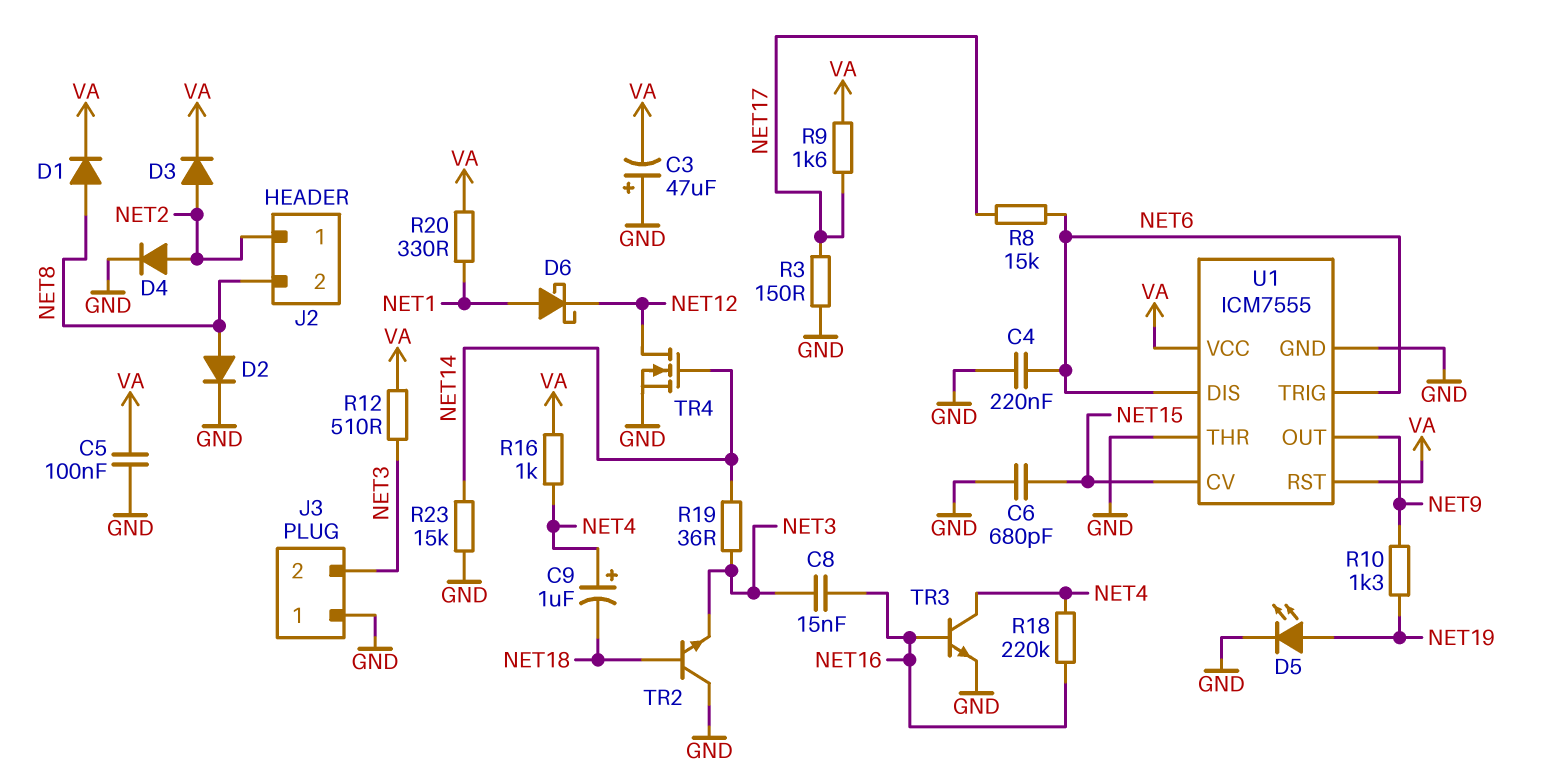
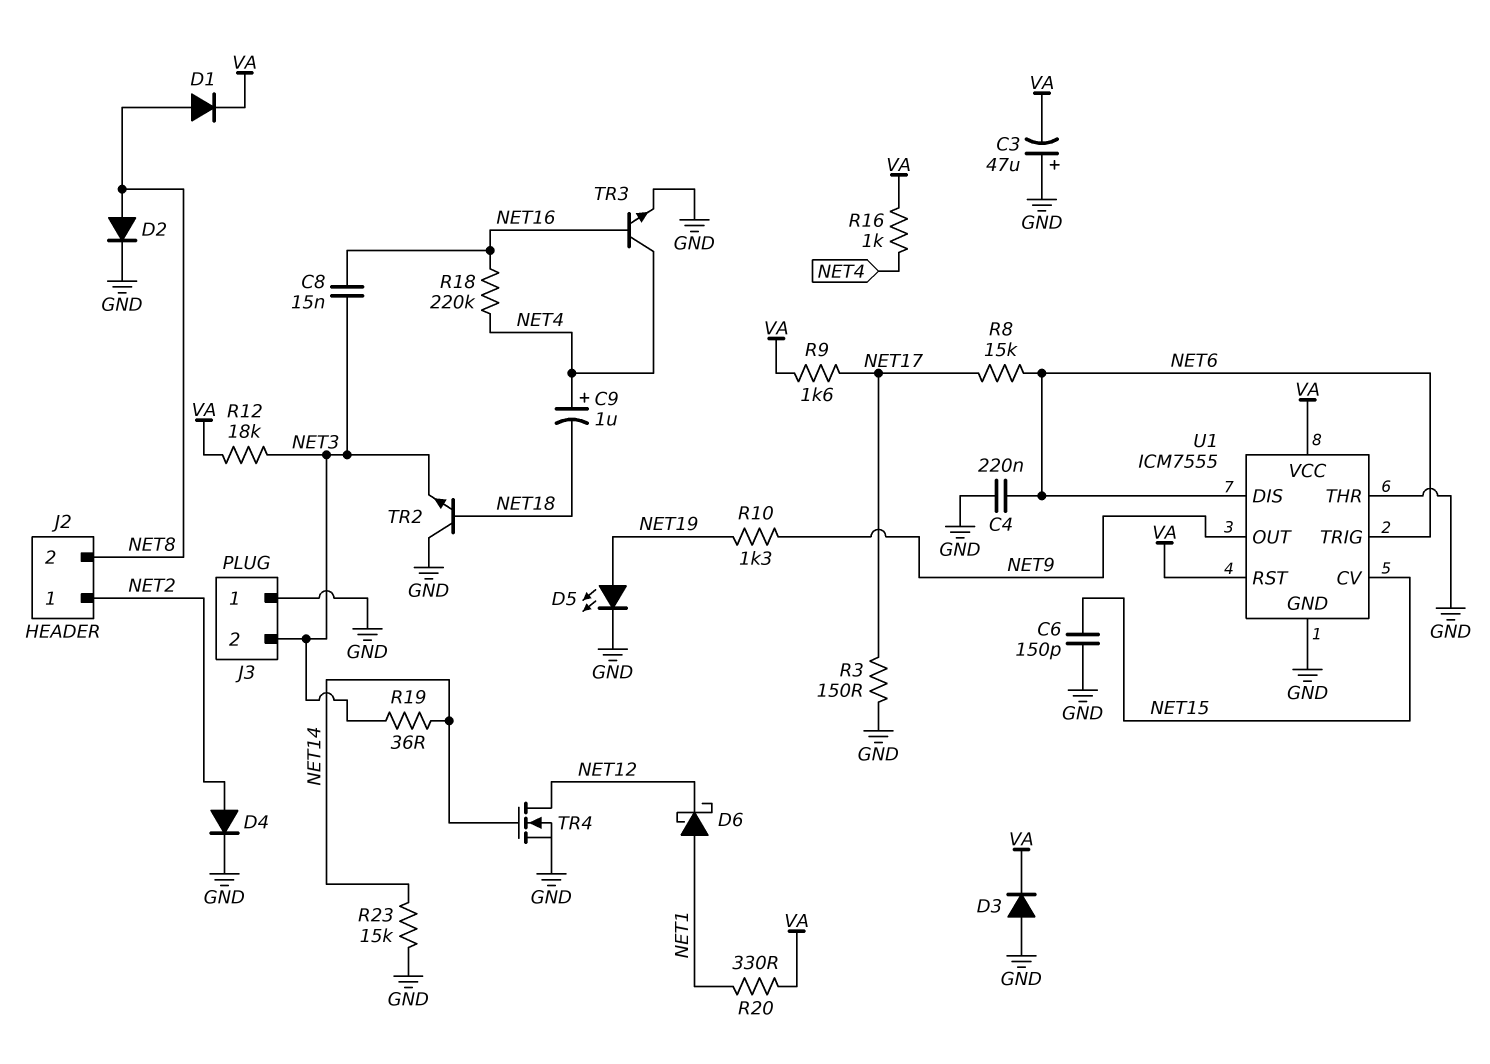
C5: 100nF (GND, VA) -> none
C6: 680pF (GND, NET15) -> 150pF (GND, NET15)
D3: diode (A NET2, K VA) -> diode (A GND, K VA)
R12: 510 (NET3, VA) -> 18k (NET3, VA)

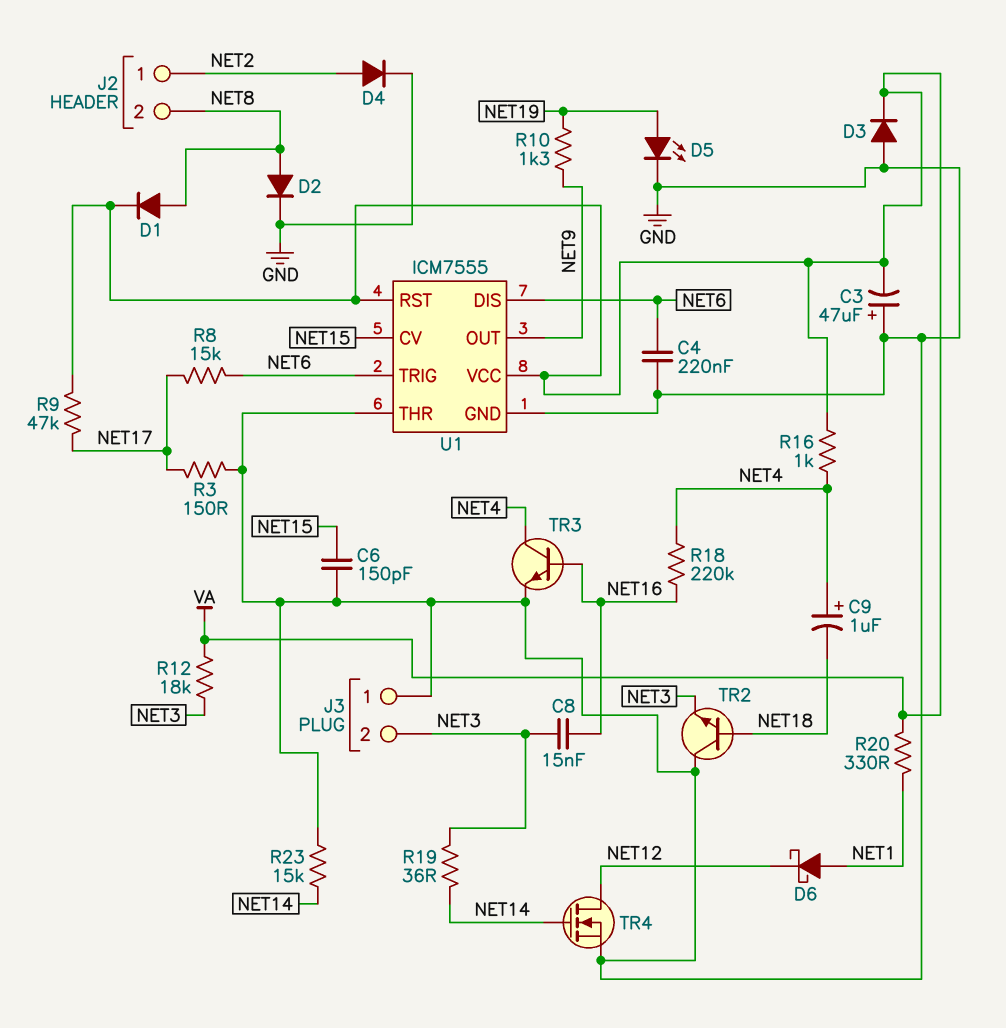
R9: 1.6k (NET17, VA) -> 47k (NET17, VA)

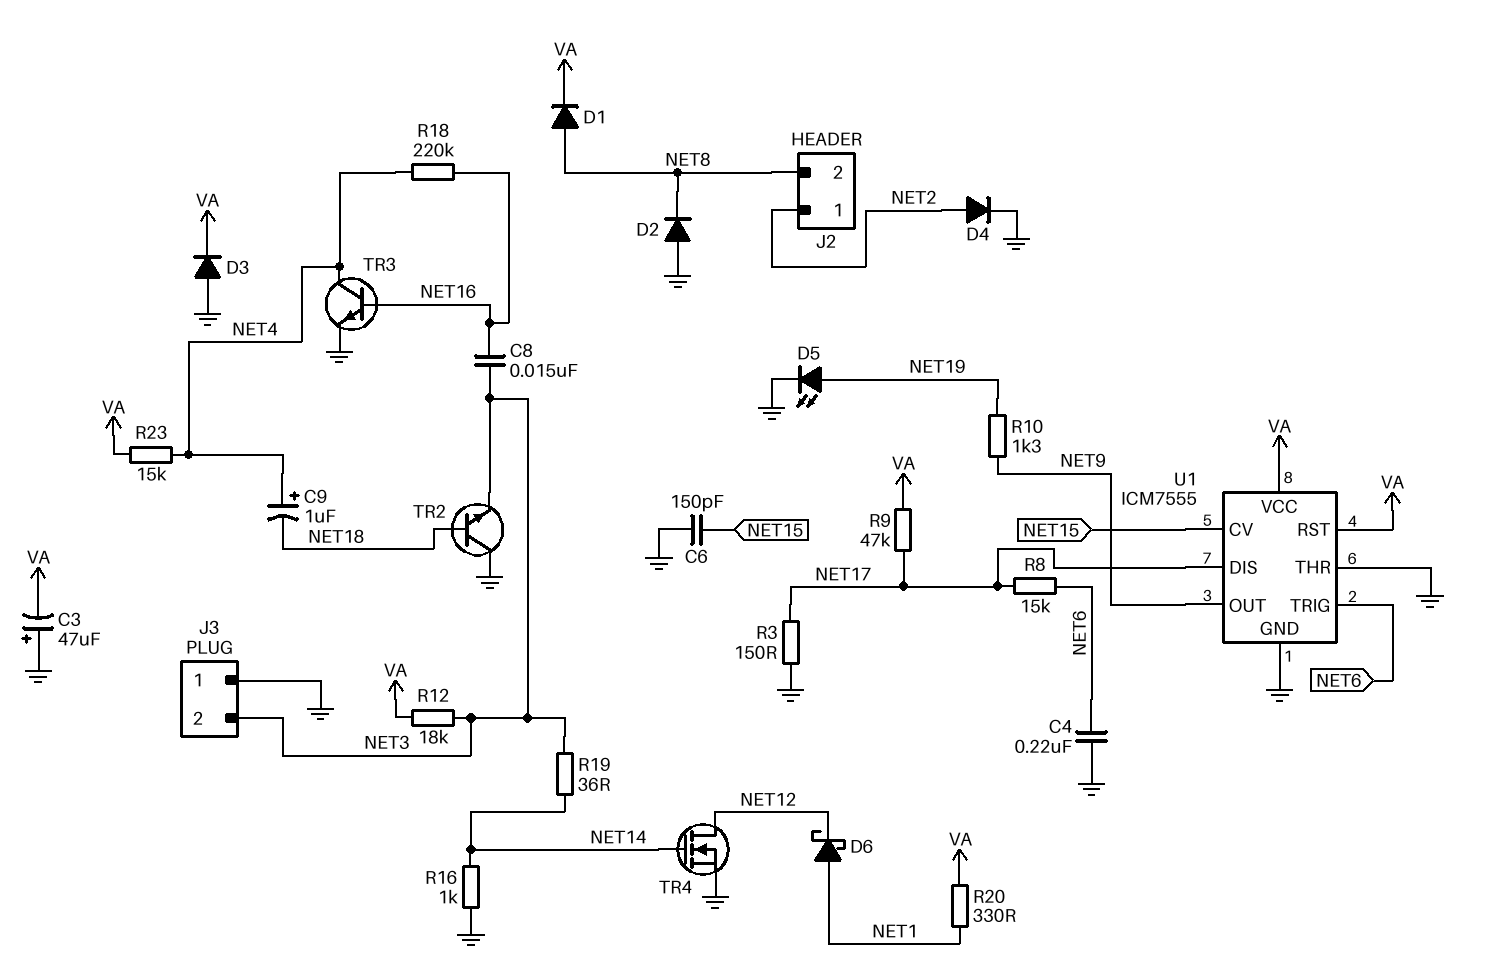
D2: diode (A NET8, K GND) -> diode (A GND, K NET8)
R16: 1k (NET4, VA) -> 1k (GND, NET14)
R23: 15k (GND, NET14) -> 15k (NET4, VA)
U1 pin DIS: NET6 -> NET17

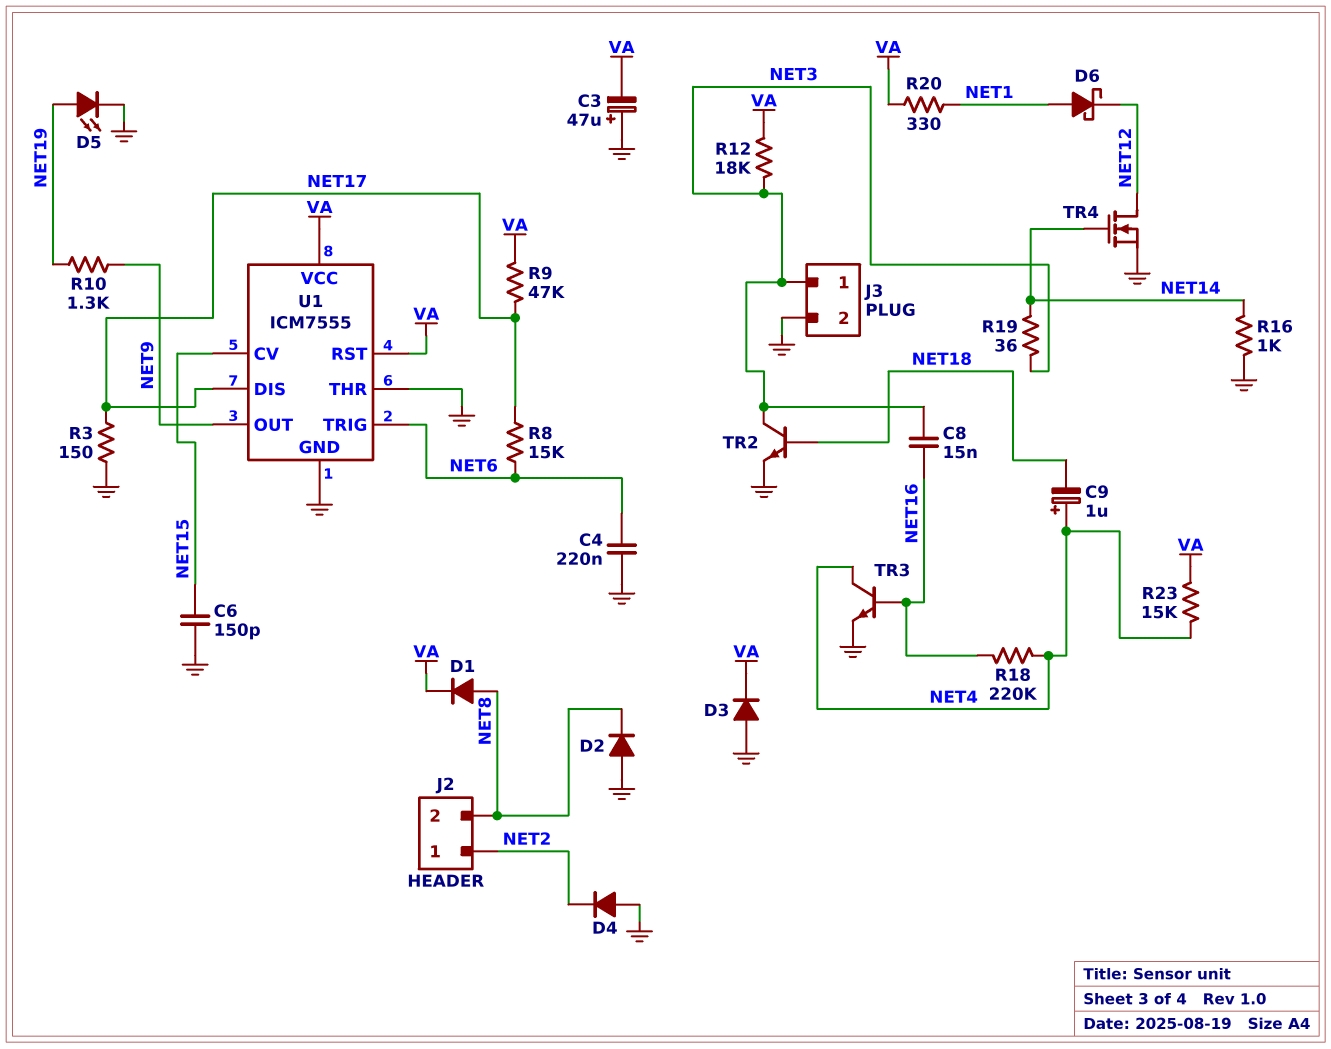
D4: diode (A NET2, K GND) -> diode (A GND, K NET2)
J3 pin 1: GND -> NET3
J3 pin 2: NET3 -> GND
TR2: NPN (B NET18, C GND, E NET3) -> NPN (B NET18, C NET3, E GND)

